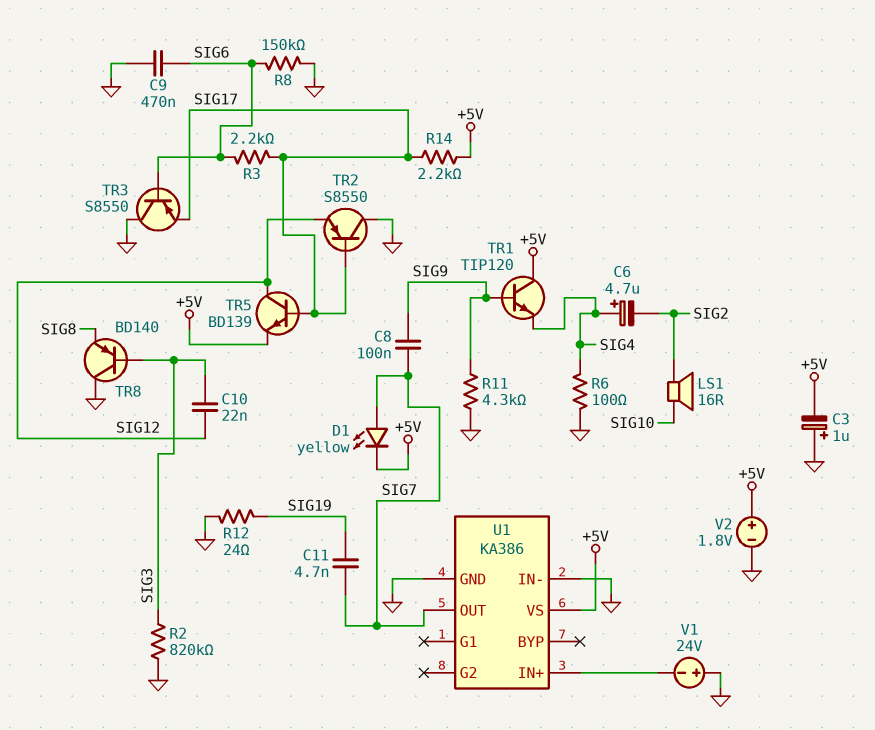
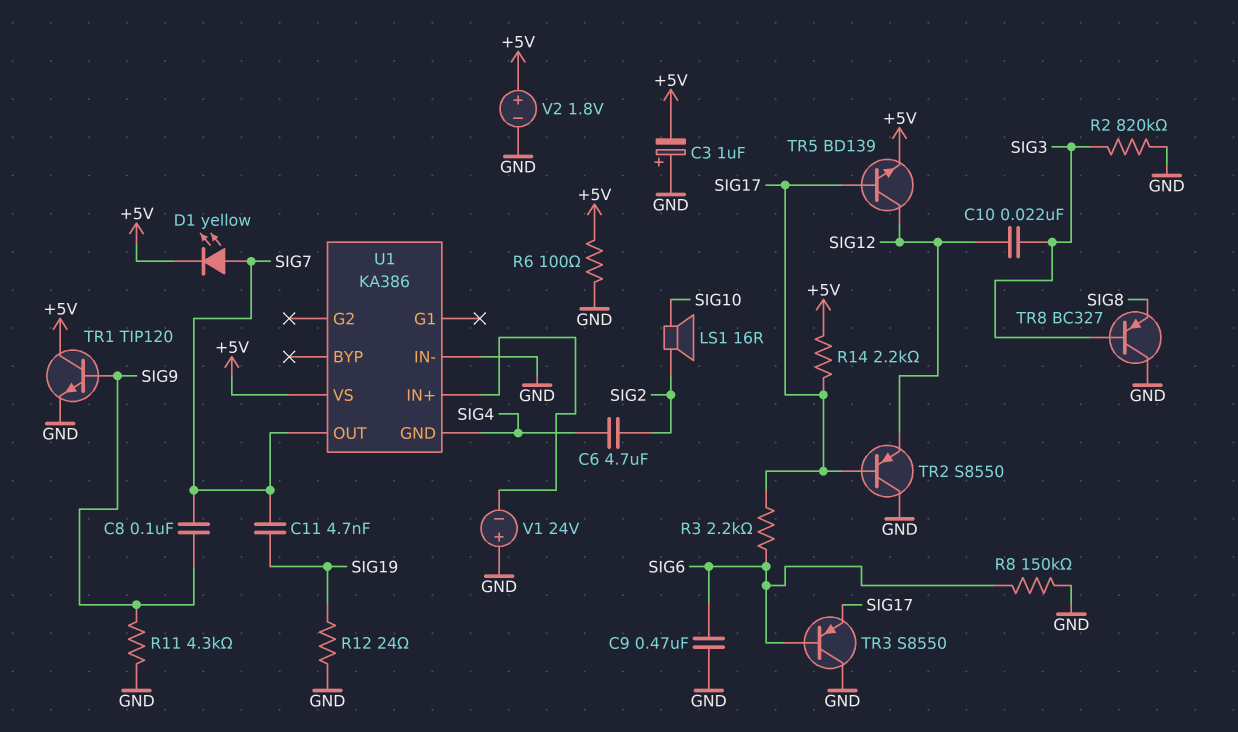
C6: 4.7uF (plus SIG4, minus SIG2) -> 4.7uF (SIG2, SIG4)
R6: 100 (GND, SIG4) -> 100 (+5V, GND)
TR1: NPN TIP120 (B SIG9, C +5V, E SIG4) -> NPN TIP120 (B SIG9, C +5V, E GND)
TR8: PNP BD140 (B SIG3, C GND, E SIG8) -> PNP BC327 (B SIG3, C GND, E SIG8)
U1 pin GND: GND -> SIG4

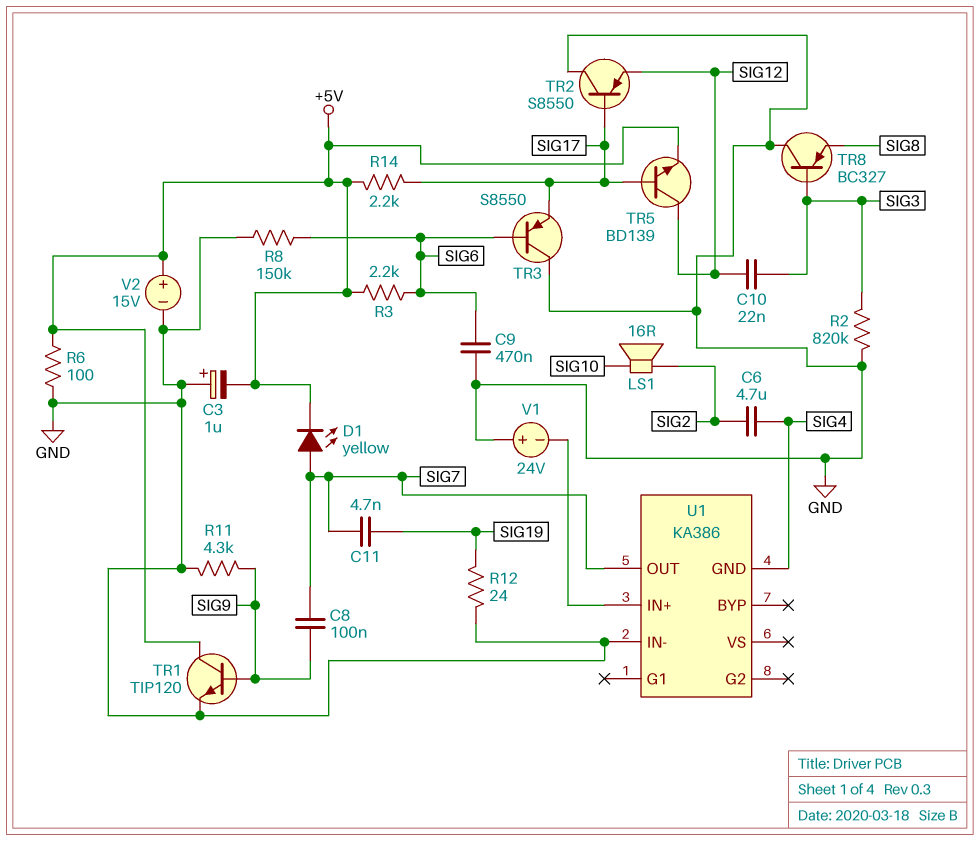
R3: 2.2k (SIG6, SIG17) -> 2.2k (+5V, SIG6)
U1 pin VS: +5V -> none
V2: 1.8V (plus +5V, minus GND) -> 15V (plus +5V, minus GND)

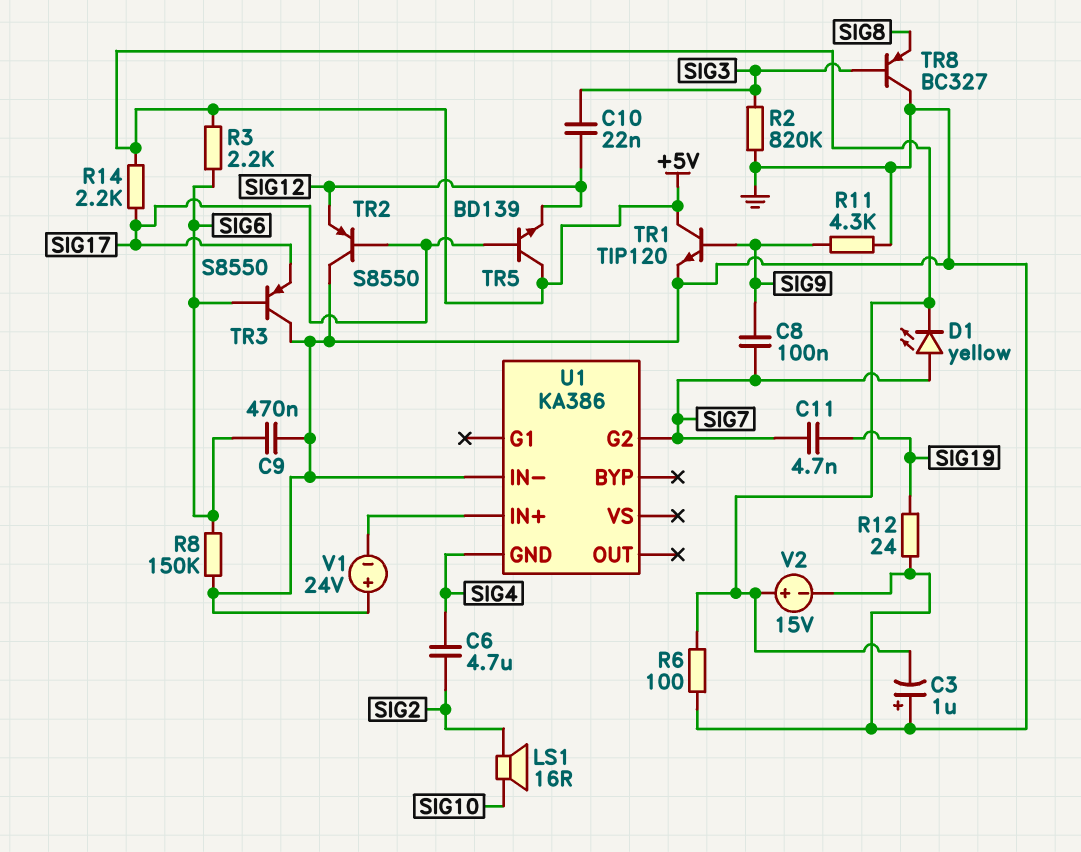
TR5: NPN BD139 (B SIG17, C SIG12, E +5V) -> NPN BD139 (B SIG17, C +5V, E SIG12)
U1 pin G2: none -> SIG7
U1 pin OUT: SIG7 -> none

